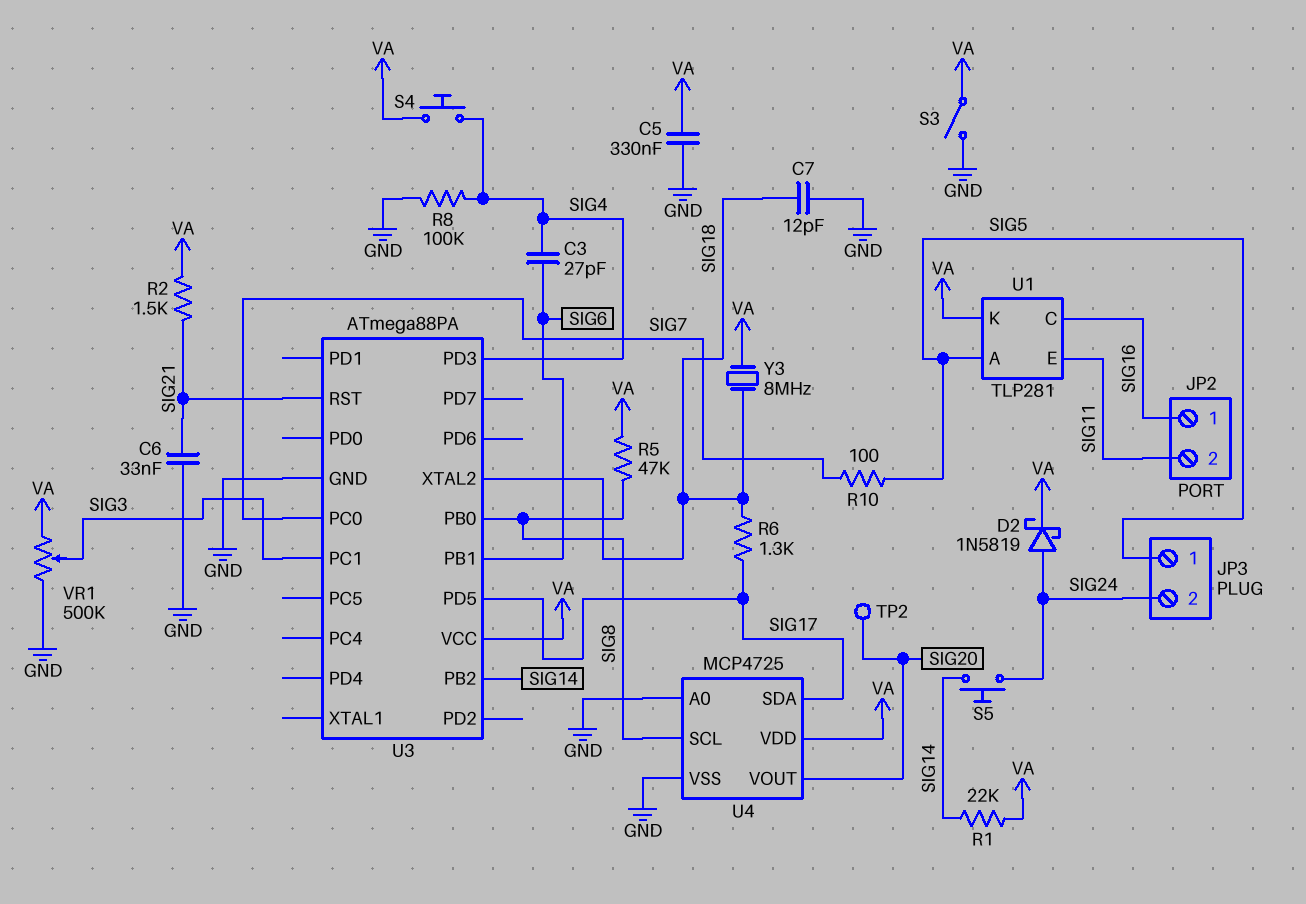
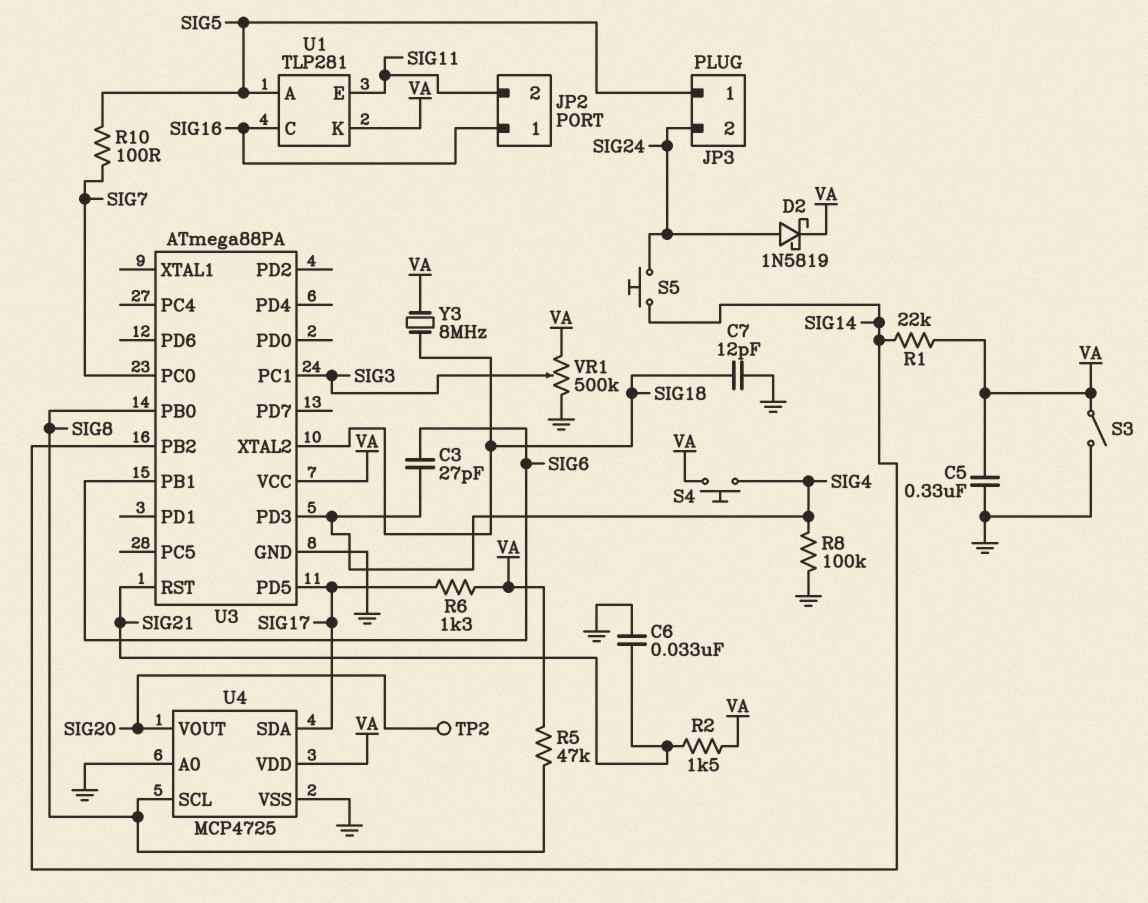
R6: 1.3k (SIG17, SIG18) -> 1.3k (SIG17, VA)

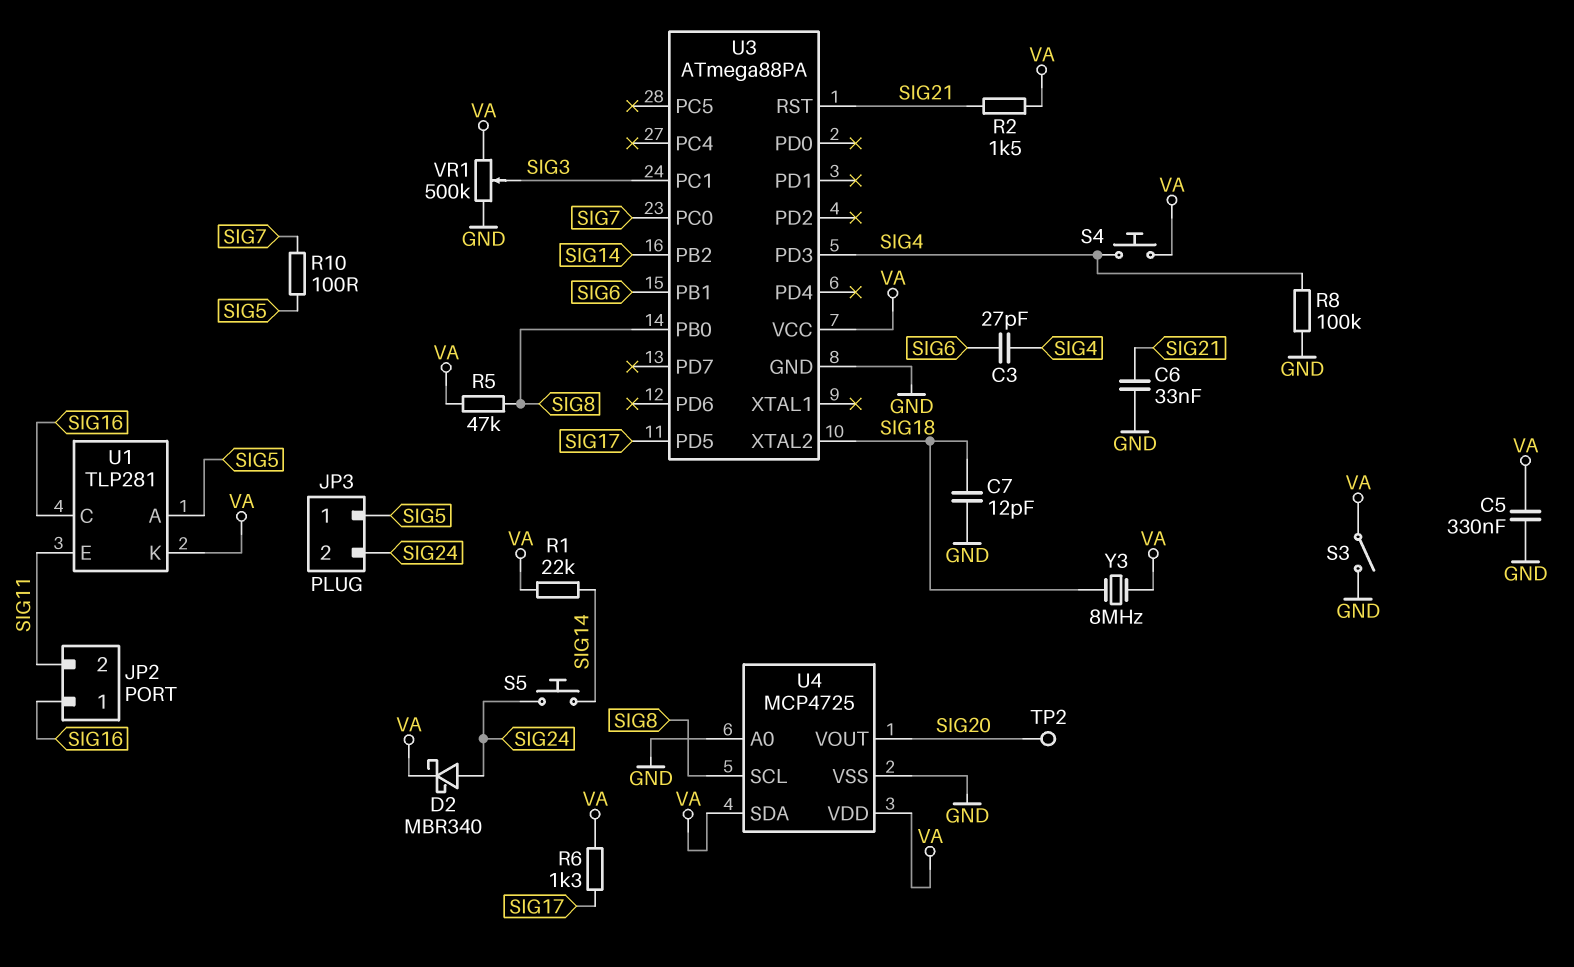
D2: schottky 1N5819 (A SIG24, K VA) -> schottky MBR340 (A SIG24, K VA)
U4 pin SDA: SIG17 -> VA

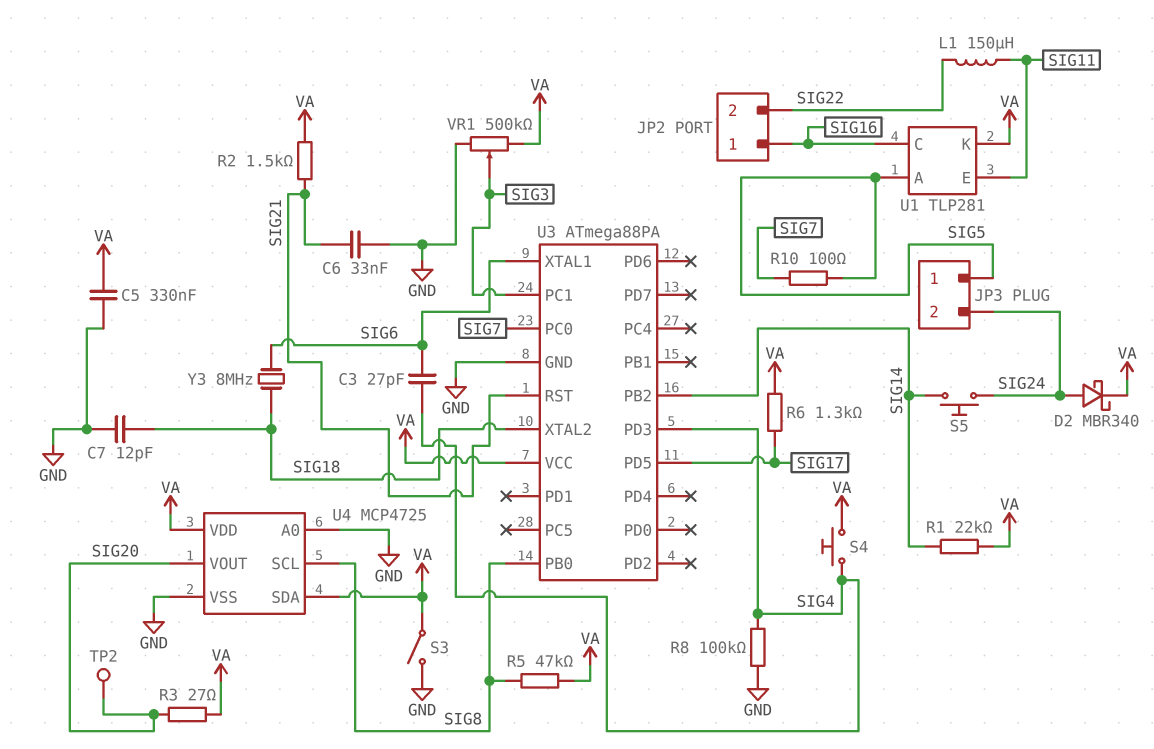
JP2 pin 2: SIG11 -> SIG22
L1: none -> 150uH (SIG11, SIG22)
R3: none -> 27 (SIG20, VA)
U3 pin PB1: SIG6 -> none
U3 pin XTAL1: none -> SIG6
Y3: 8MHz (SIG18, VA) -> 8MHz (SIG6, SIG18)

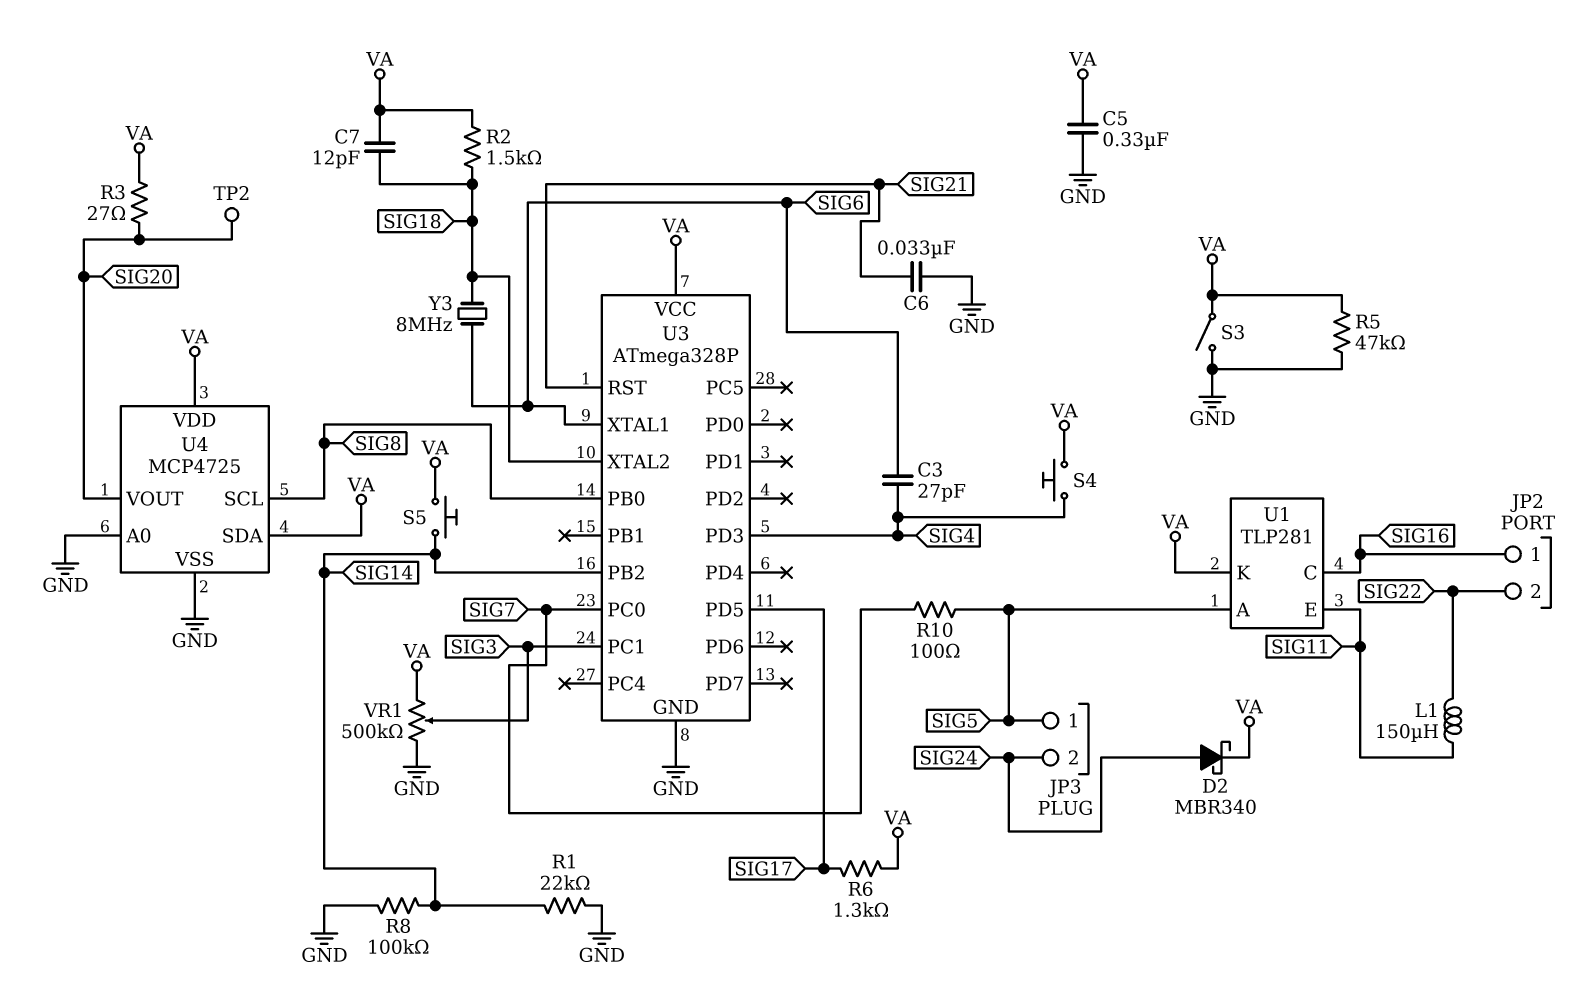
C7: 12pF (GND, SIG18) -> 12pF (SIG18, VA)
R1: 22k (SIG14, VA) -> 22k (GND, SIG14)
R2: 1.5k (SIG21, VA) -> 1.5k (SIG18, VA)
R5: 47k (SIG8, VA) -> 47k (GND, VA)
R8: 100k (GND, SIG4) -> 100k (GND, SIG14)
S5: button (SIG14, SIG24) -> button (SIG14, VA)
U3: ATmega88PA -> ATmega328P

